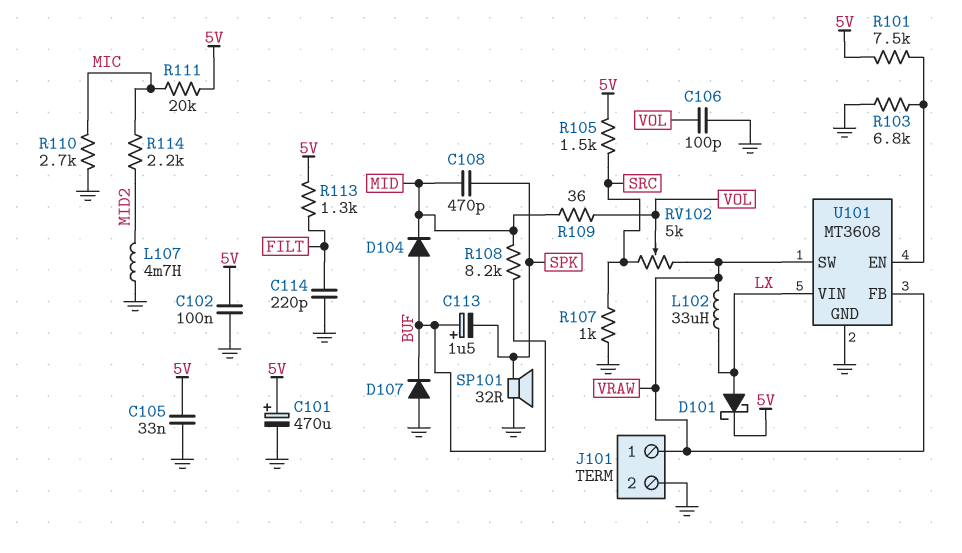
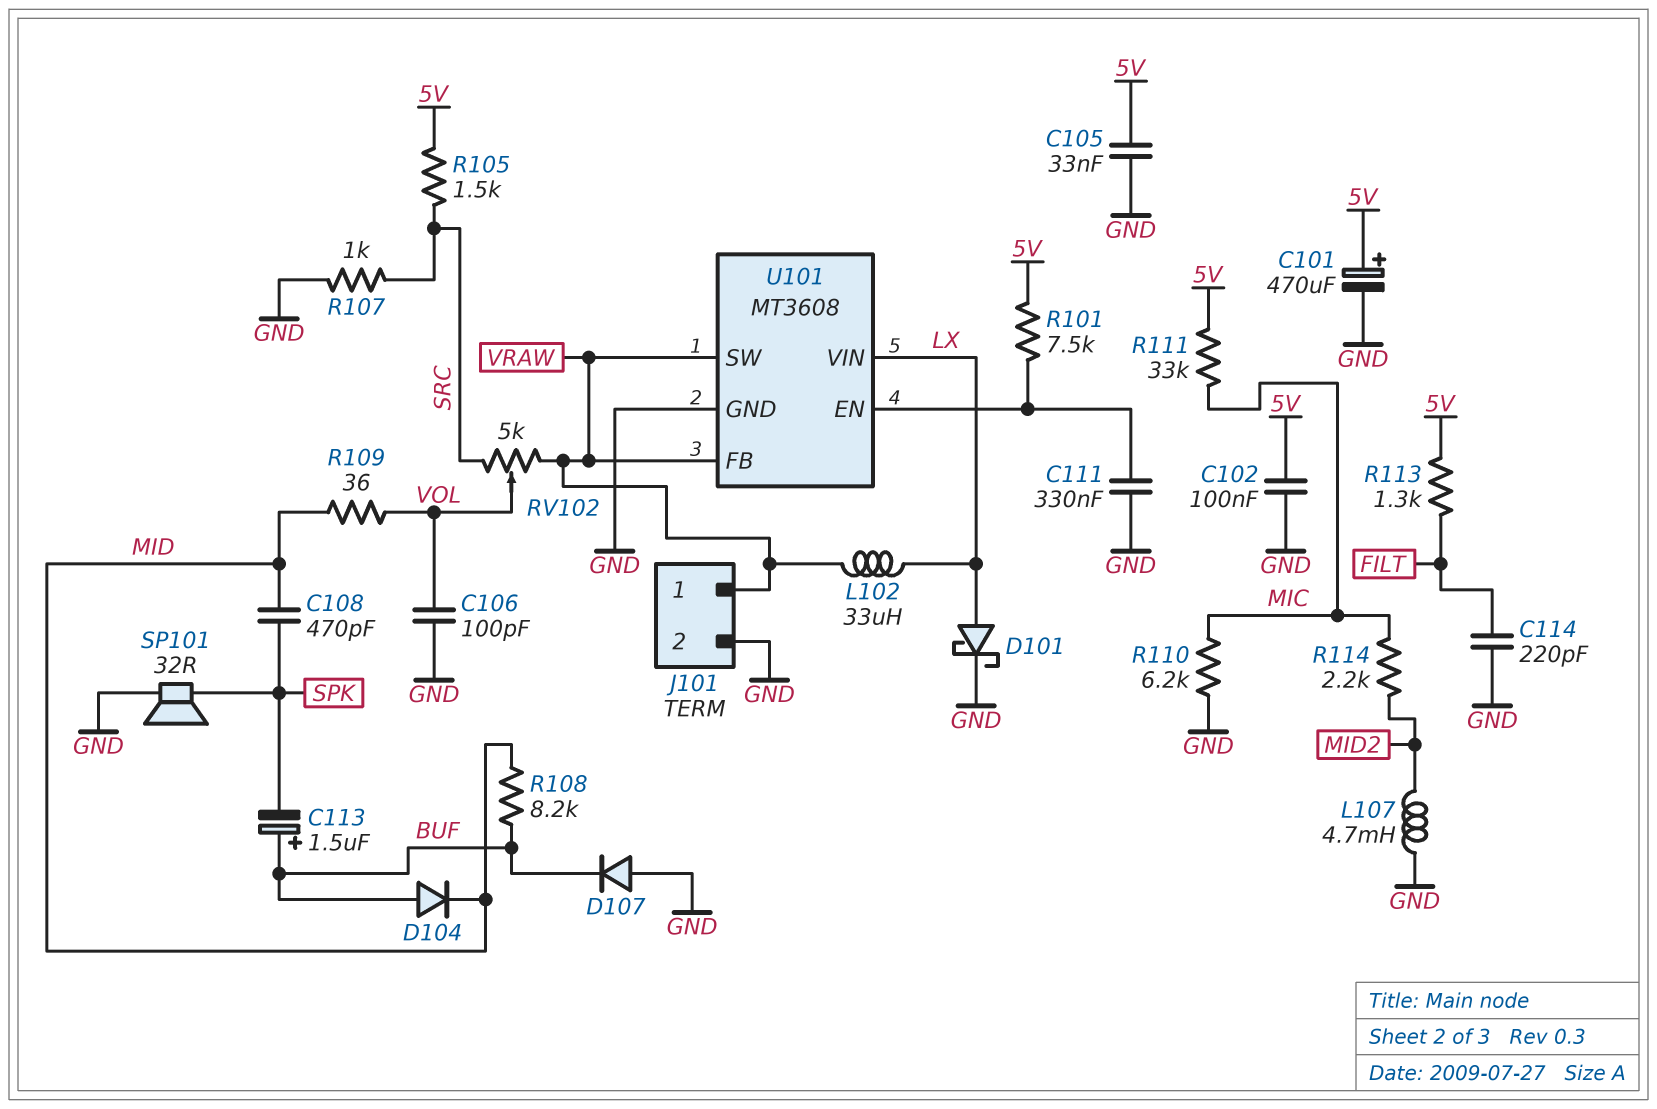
C111: none -> 330nF (GND, U101/EN)
D101: schottky (A LX, K 5V) -> schottky (A LX, K GND)
R103: 6.8k (GND, U101/EN) -> none
R110: 2.7k (GND, MIC) -> 6.2k (GND, MIC)
R111: 20k (5V, MIC) -> 33k (5V, MIC)

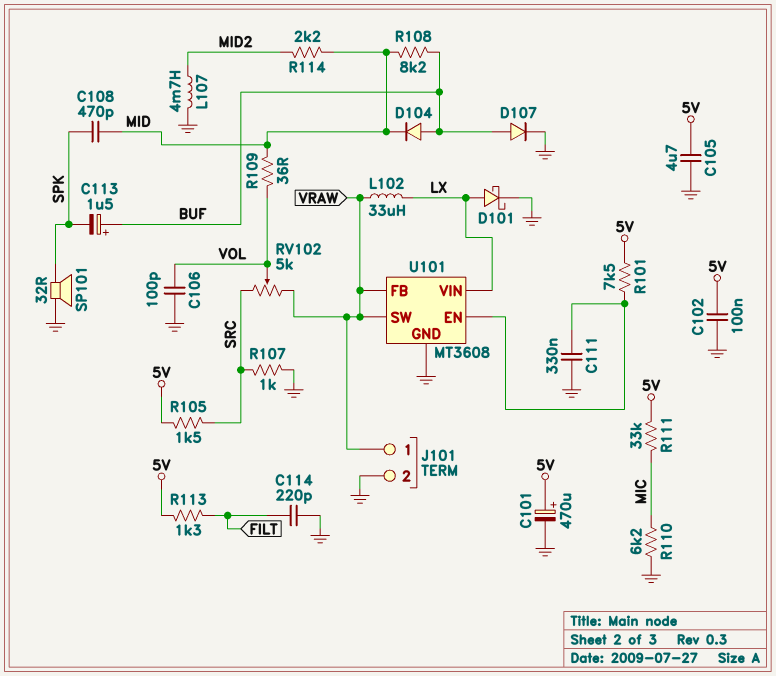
C105: 33nF (5V, GND) -> 4.7uF (5V, GND)
D107: diode (A GND, K BUF) -> diode (A BUF, K GND)
R114: 2.2k (MIC, MID2) -> 2.2k (MID, MID2)

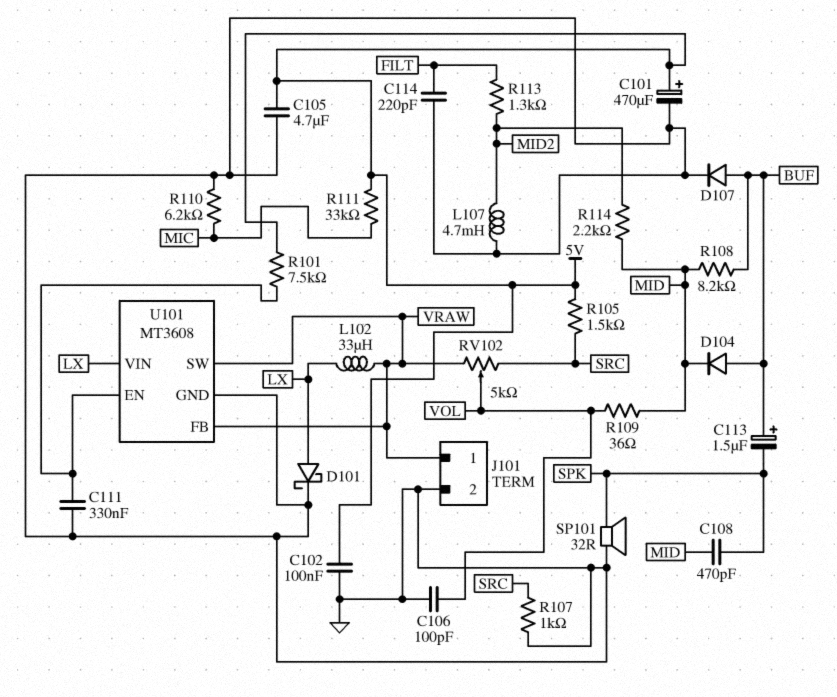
R113: 1.3k (5V, FILT) -> 1.3k (FILT, MID2)

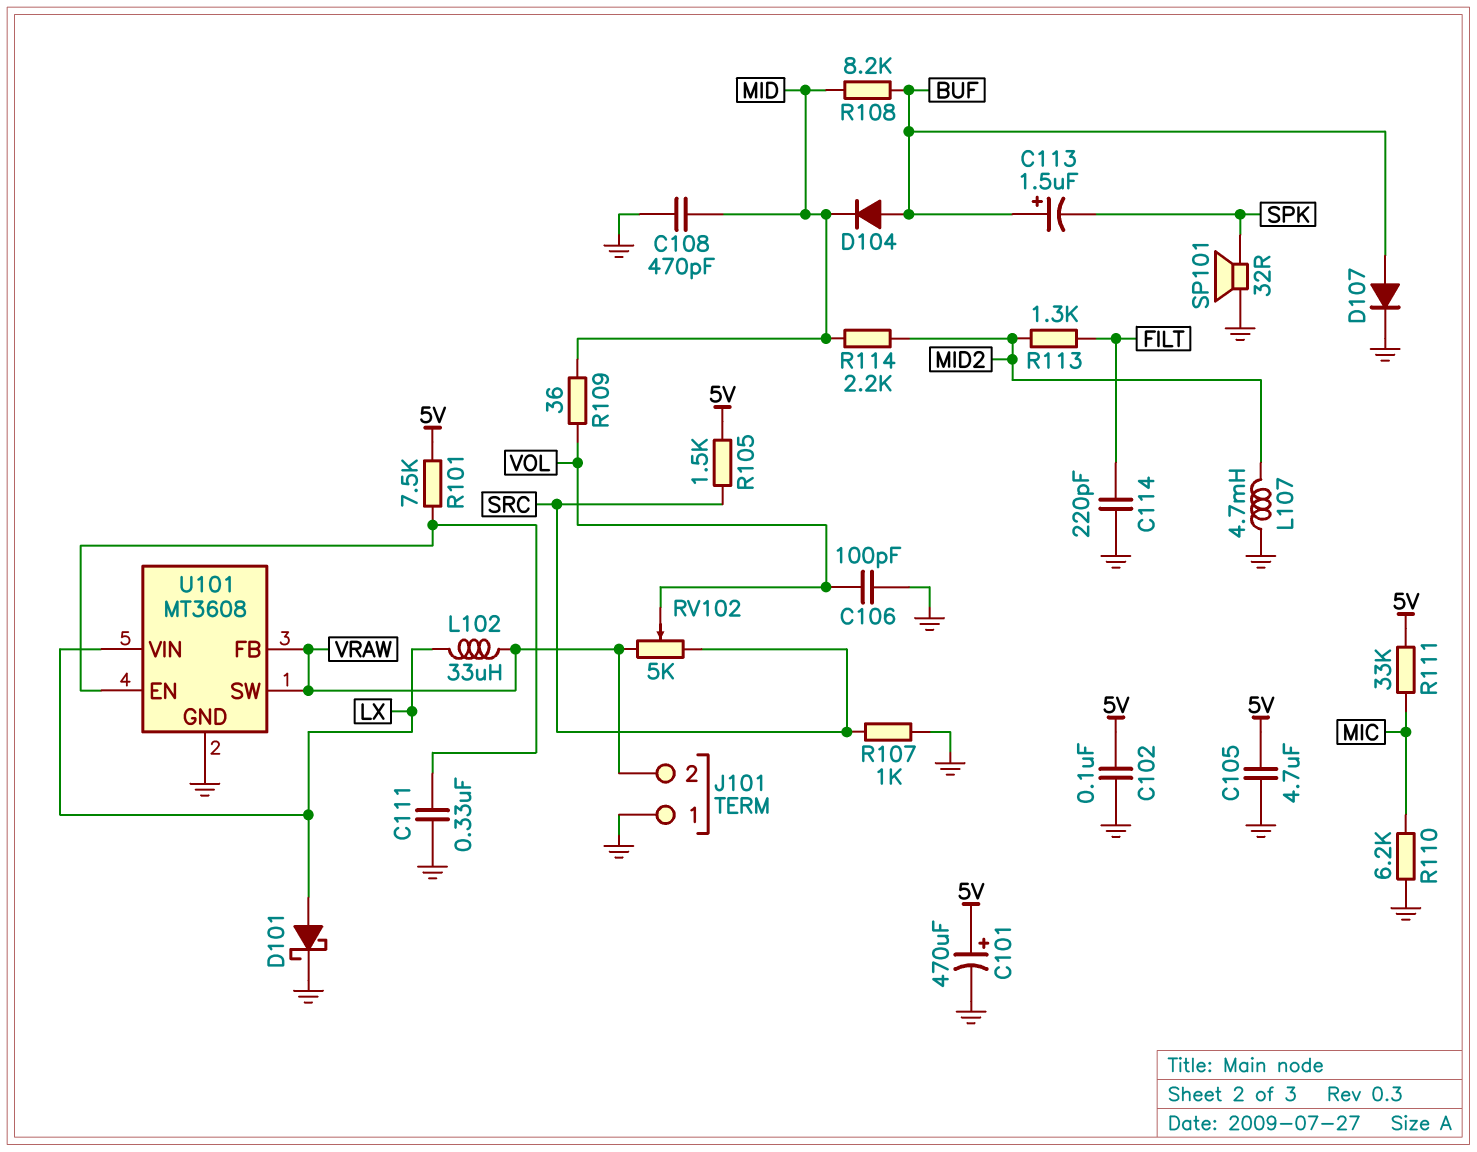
C108: 470pF (MID, SPK) -> 470pF (GND, MID)
J101 pin 1: VRAW -> GND
J101 pin 2: GND -> VRAW

